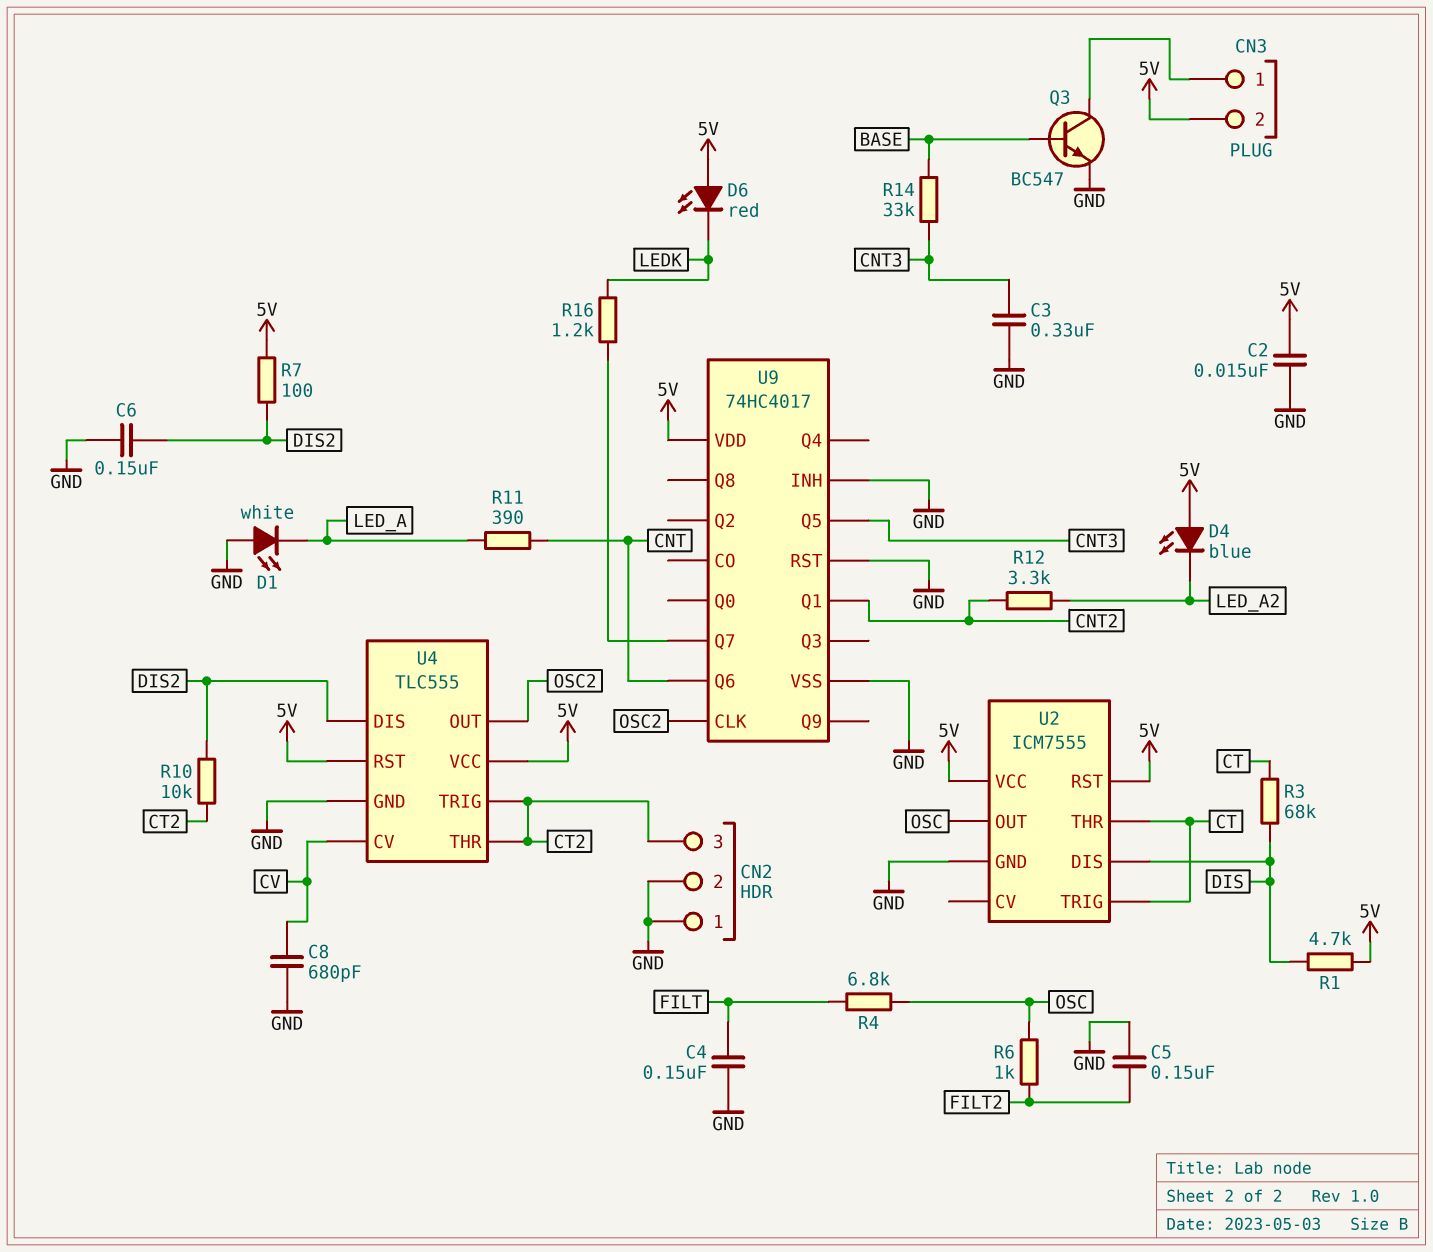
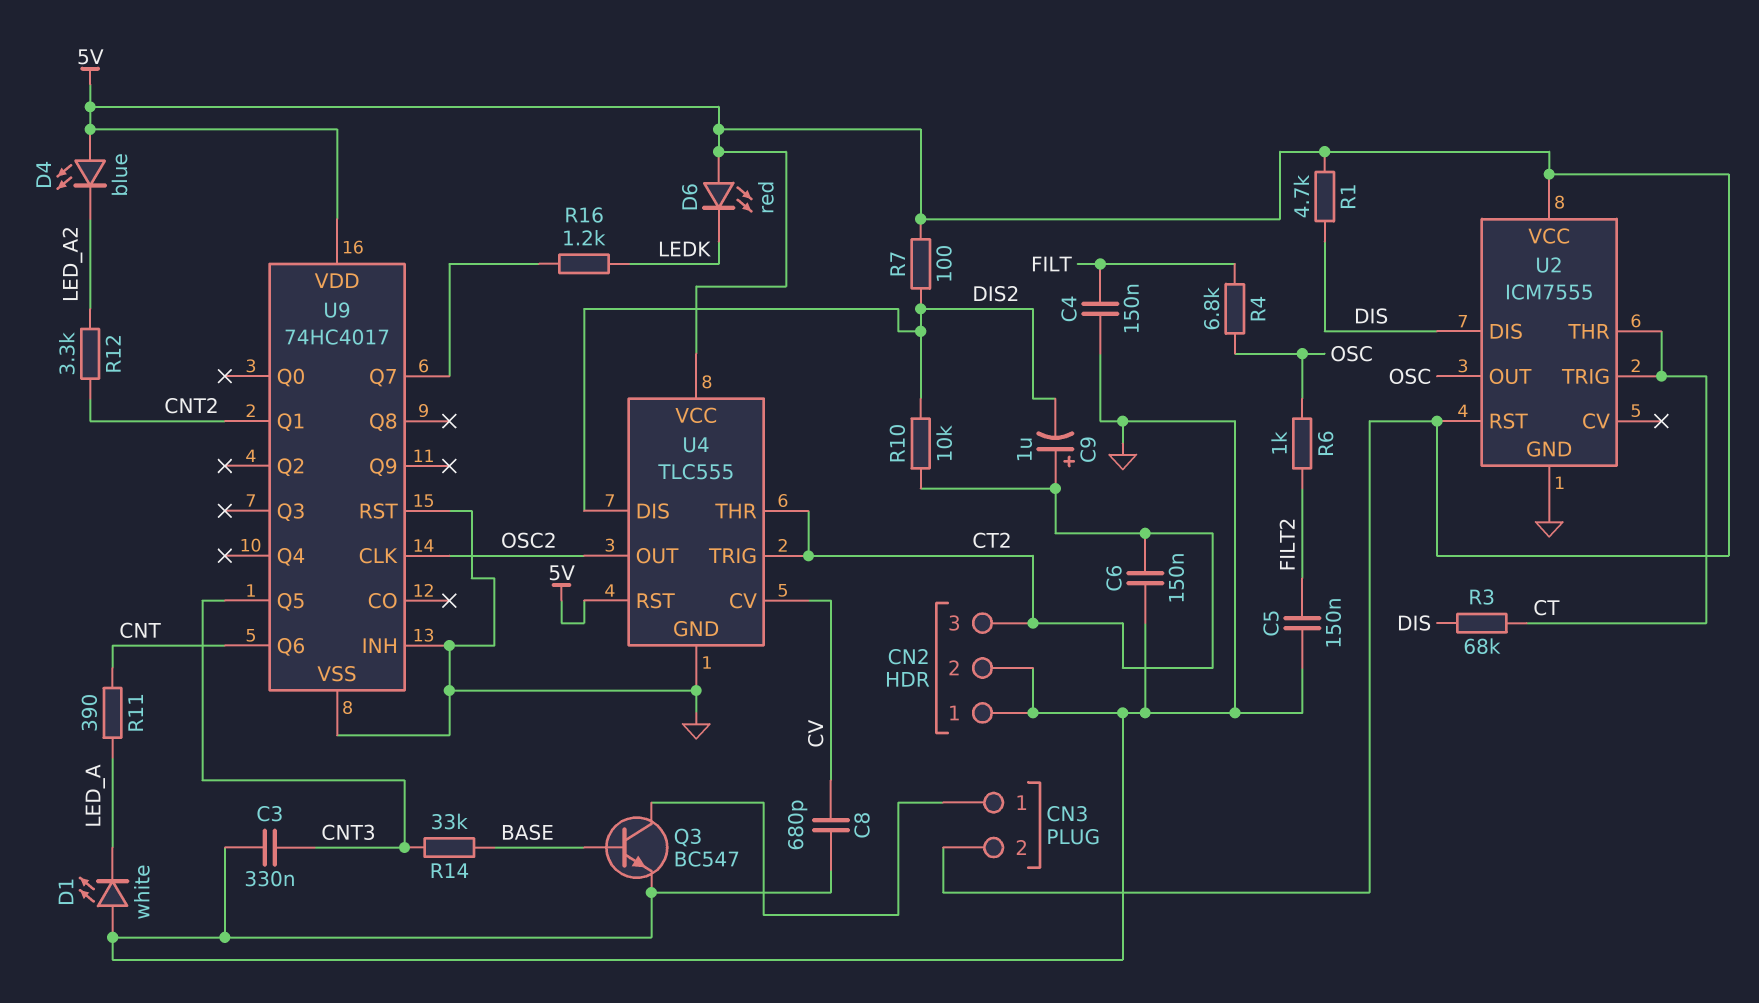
C2: 15nF (5V, GND) -> none
C6: 150nF (DIS2, GND) -> 150nF (CT2, GND)
C9: none -> 1uF (plus CT2, minus DIS2)

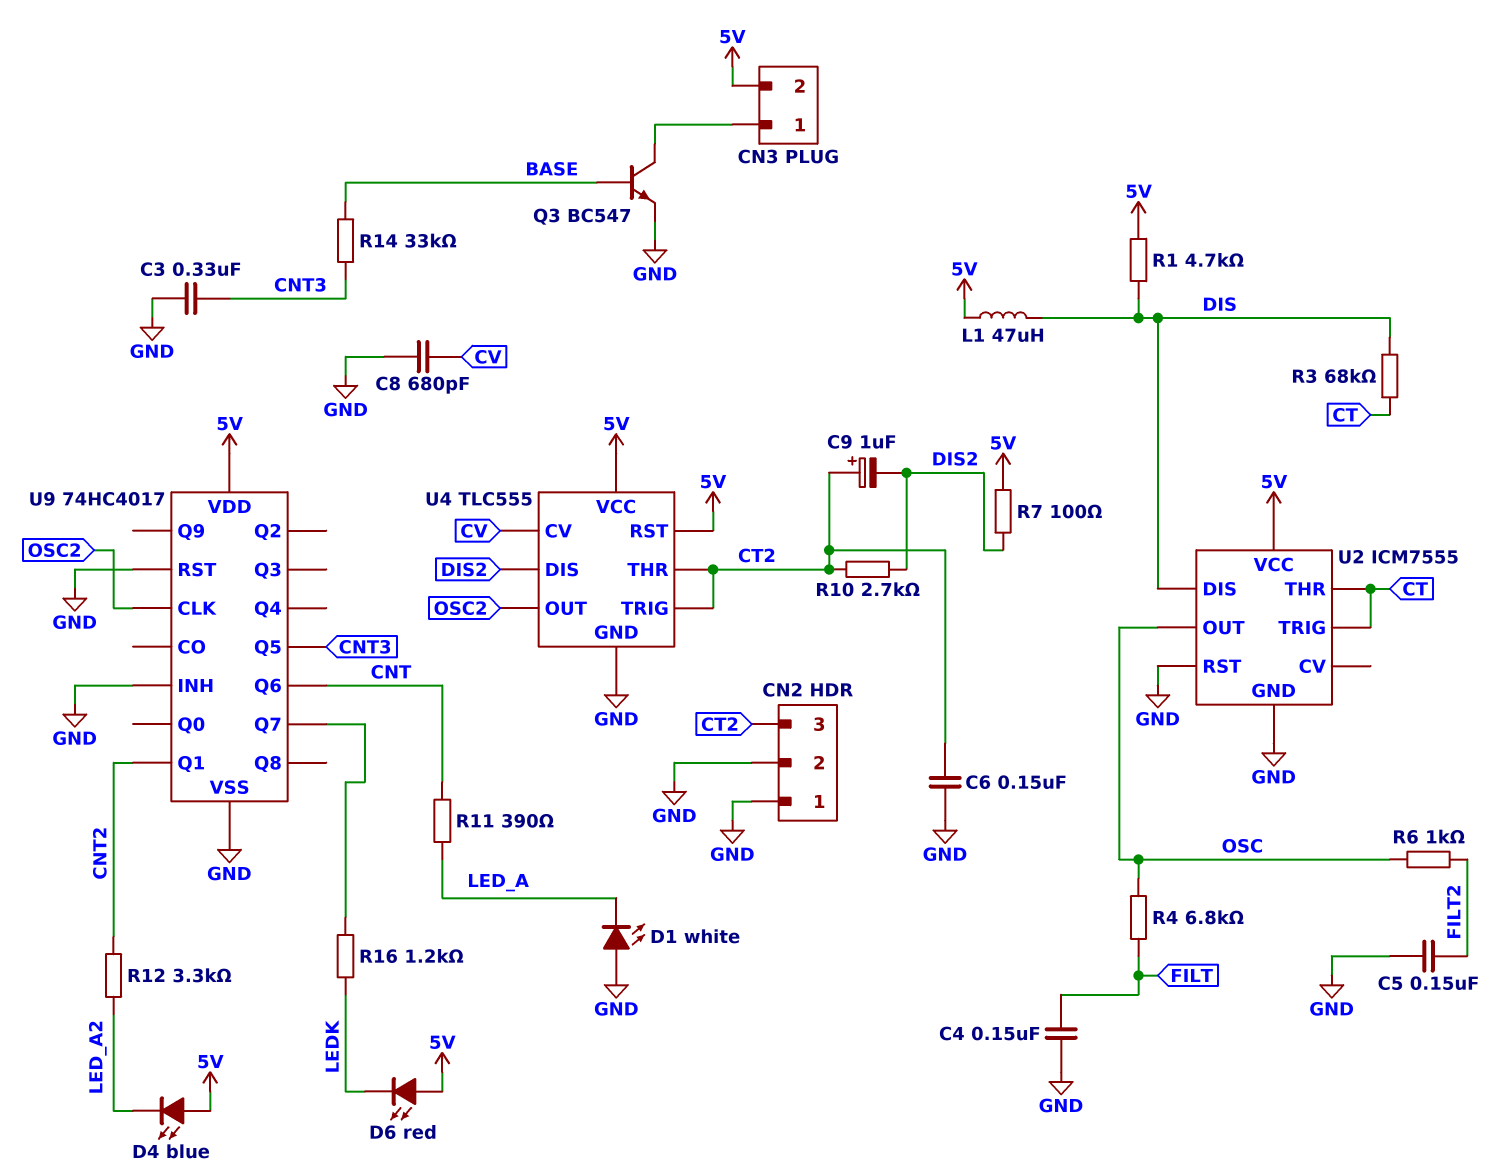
L1: none -> 47uH (5V, DIS)
R10: 10k (CT2, DIS2) -> 2.7k (CT2, DIS2)
U2 pin RST: 5V -> GND

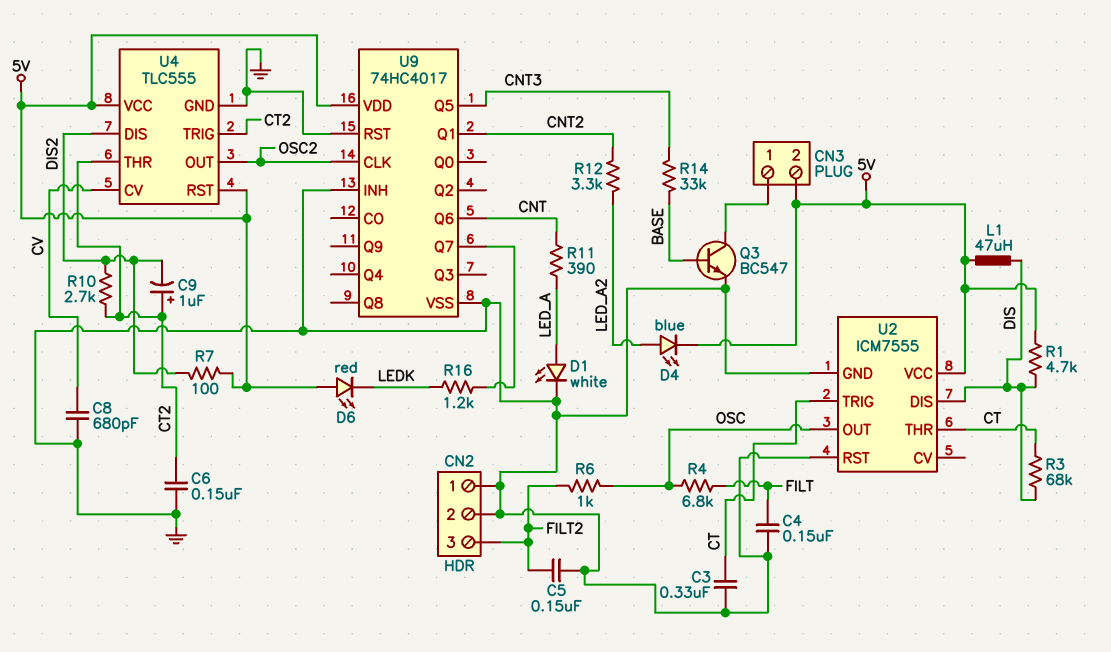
C3: 330nF (CNT3, GND) -> 330nF (CT, GND)
CN2 pin 3: CT2 -> FILT2
D1: LED white (A GND, K LED_A) -> LED white (A LED_A, K GND)
D4: LED blue (A 5V, K LED_A2) -> LED blue (A LED_A2, K 5V)

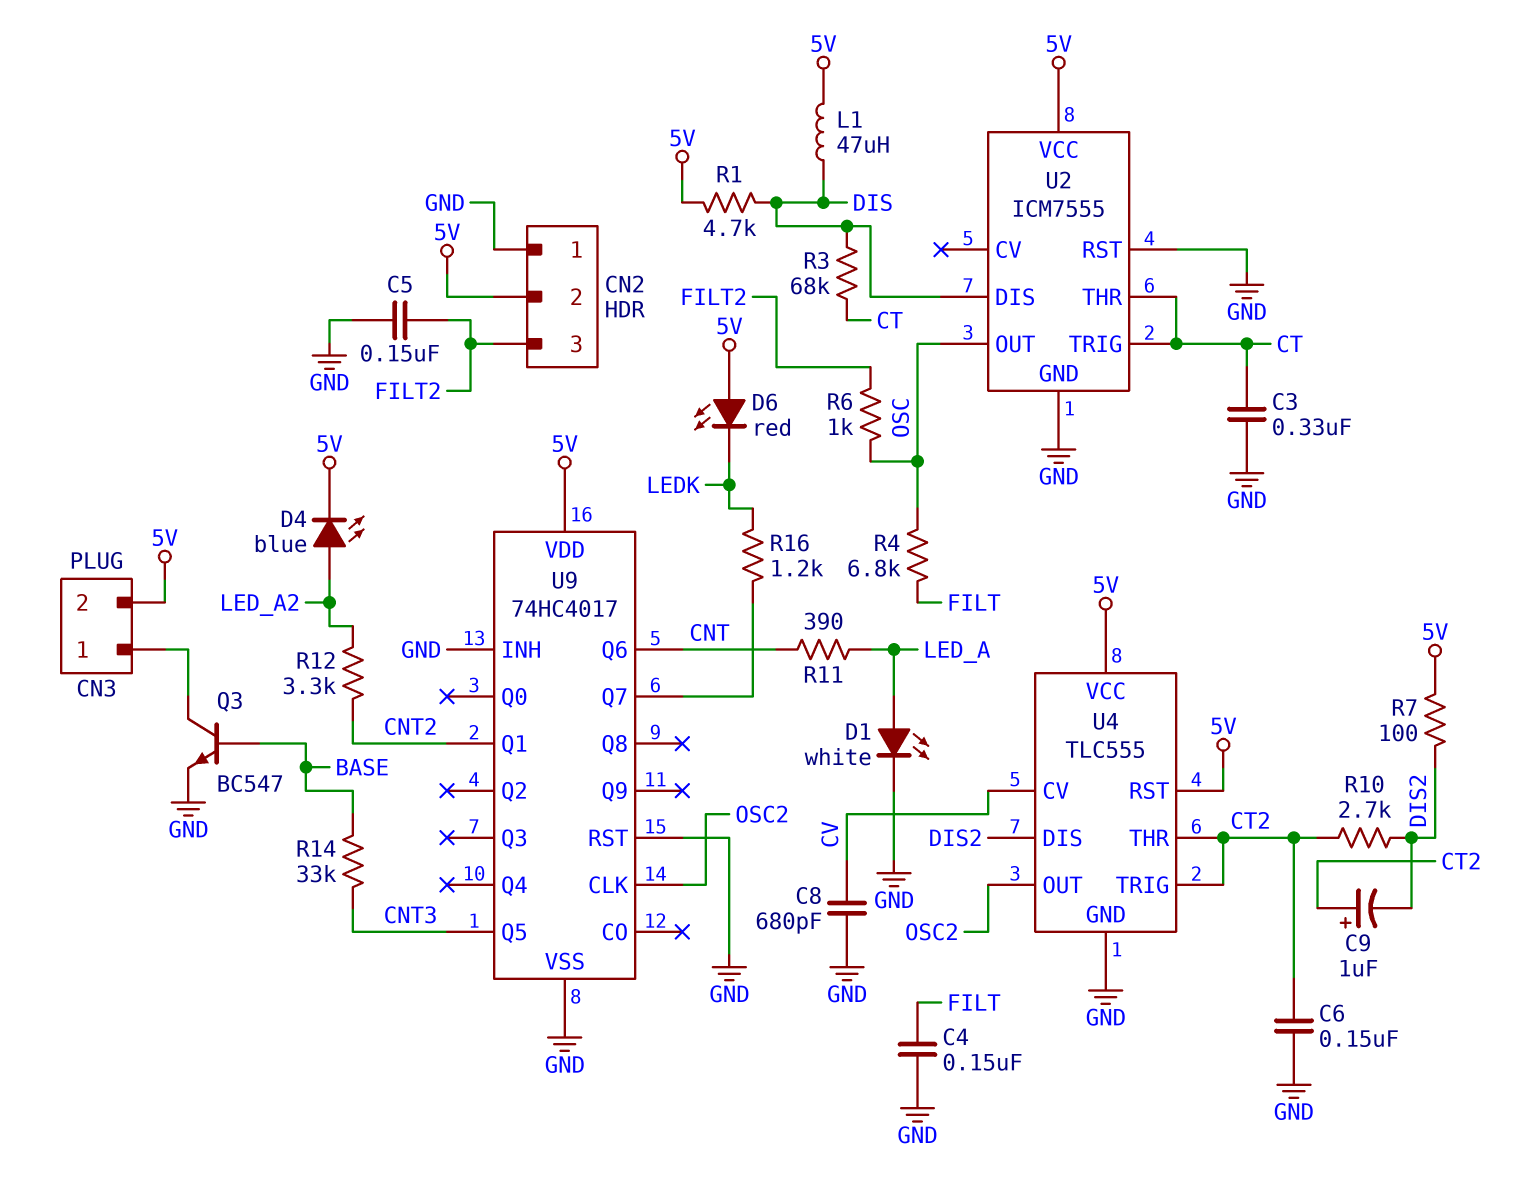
CN2 pin 2: GND -> 5V

